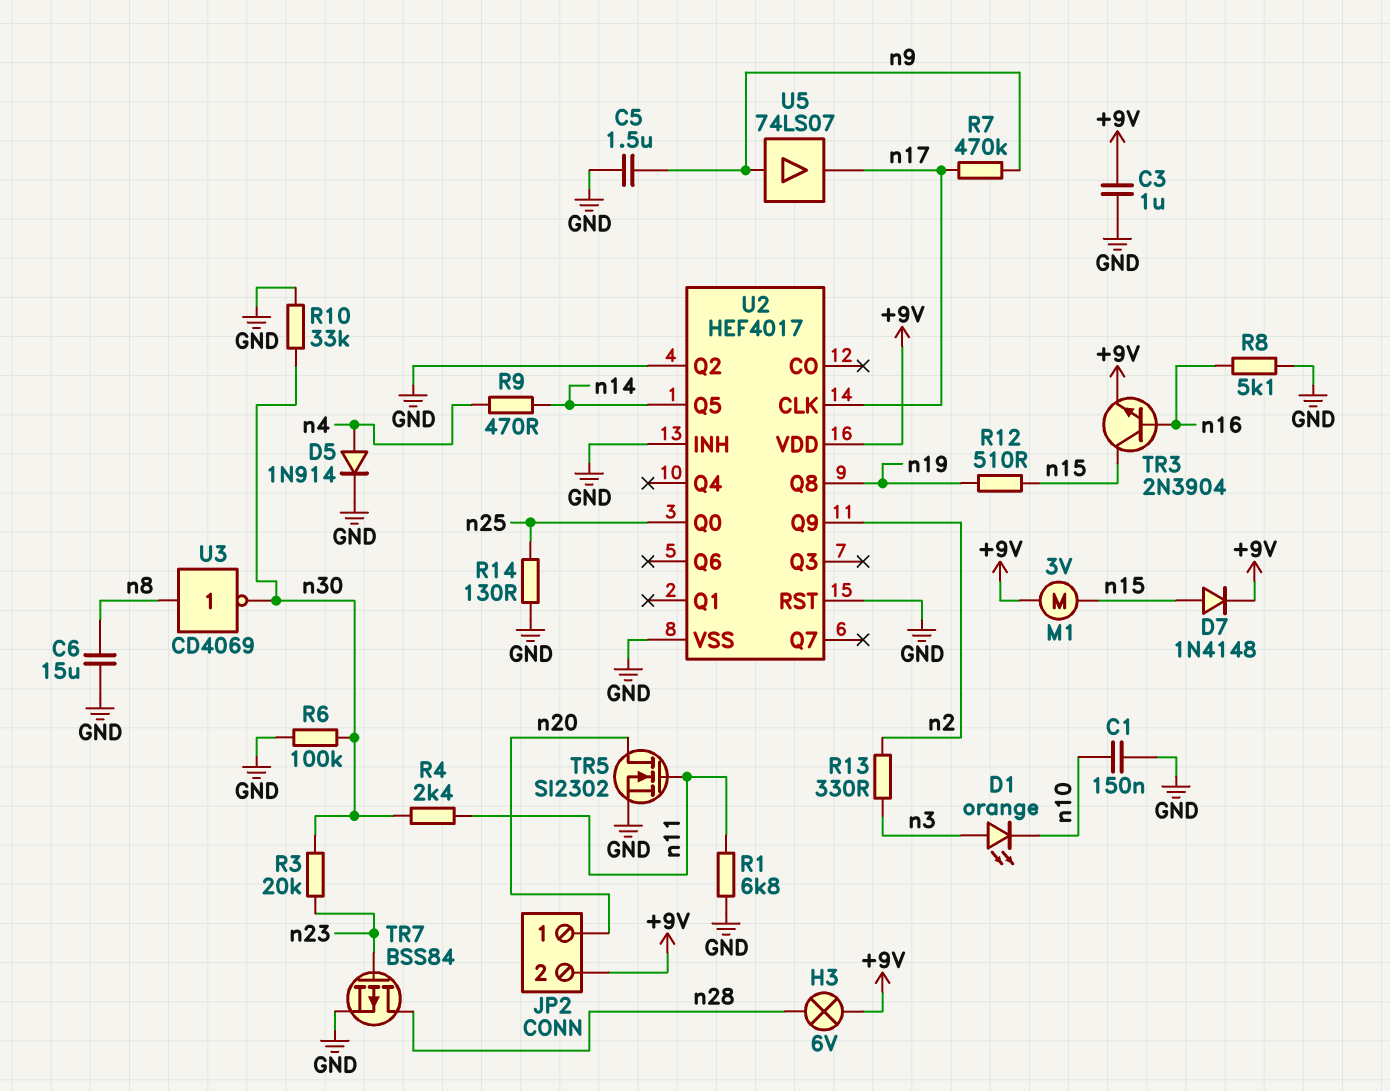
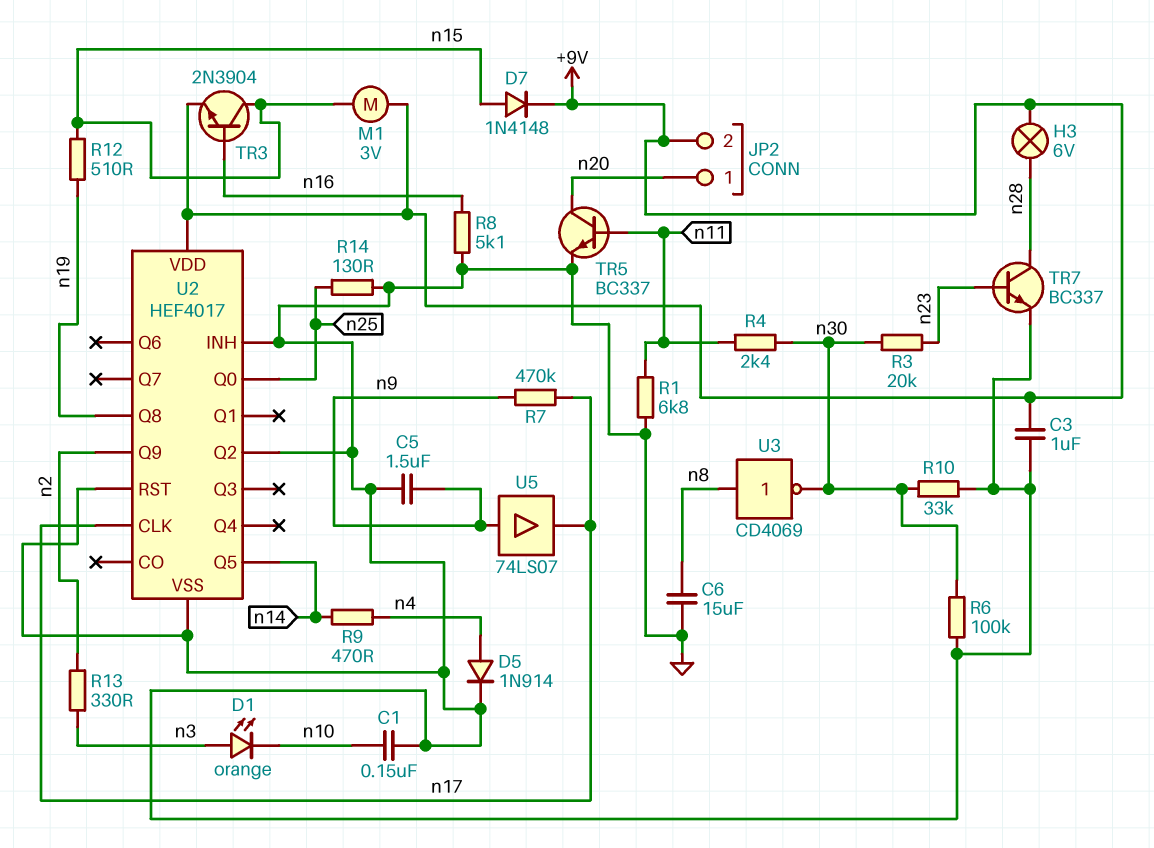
TR5: NMOS SI2302 (G n11, D n20, S GND) -> NPN BC337 (B n11, C n20, E GND)
TR7: PMOS BSS84 (G n23, D n28, S GND) -> NPN BC337 (B n23, C n28, E GND)

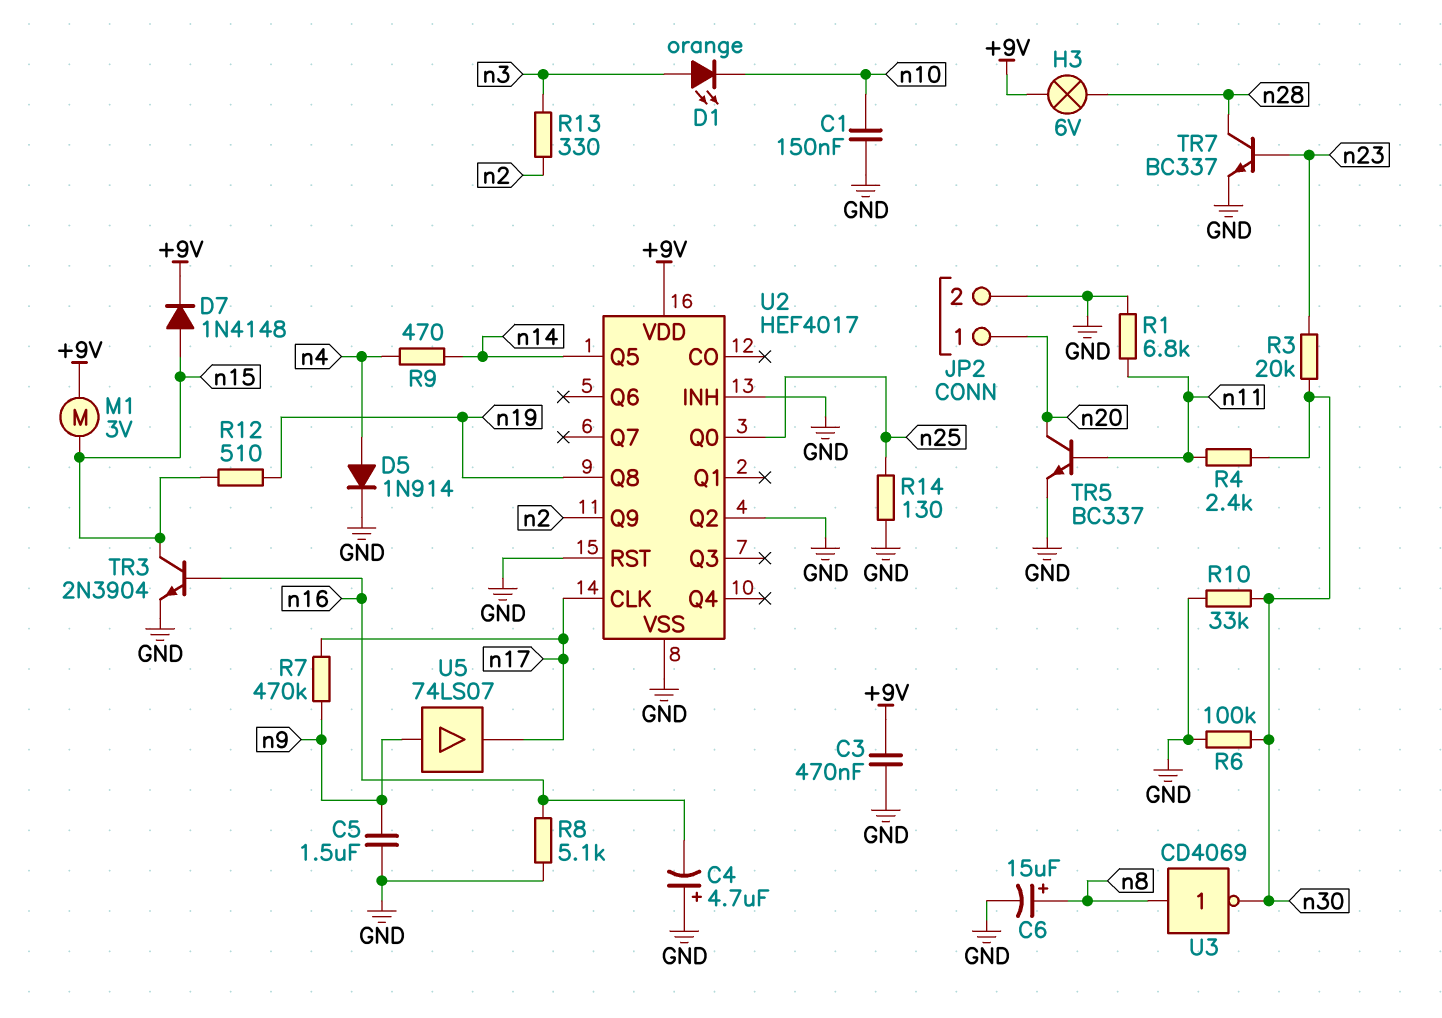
C3: 1uF (+9V, GND) -> 470nF (+9V, GND)
C4: none -> 4.7uF (plus GND, minus n16)
C6: 15uF (GND, n8) -> 15uF (plus n8, minus GND)
JP2 pin 2: +9V -> GND
TR3: NPN 2N3904 (B n16, C n15, E +9V) -> NPN 2N3904 (B n16, C n15, E GND)

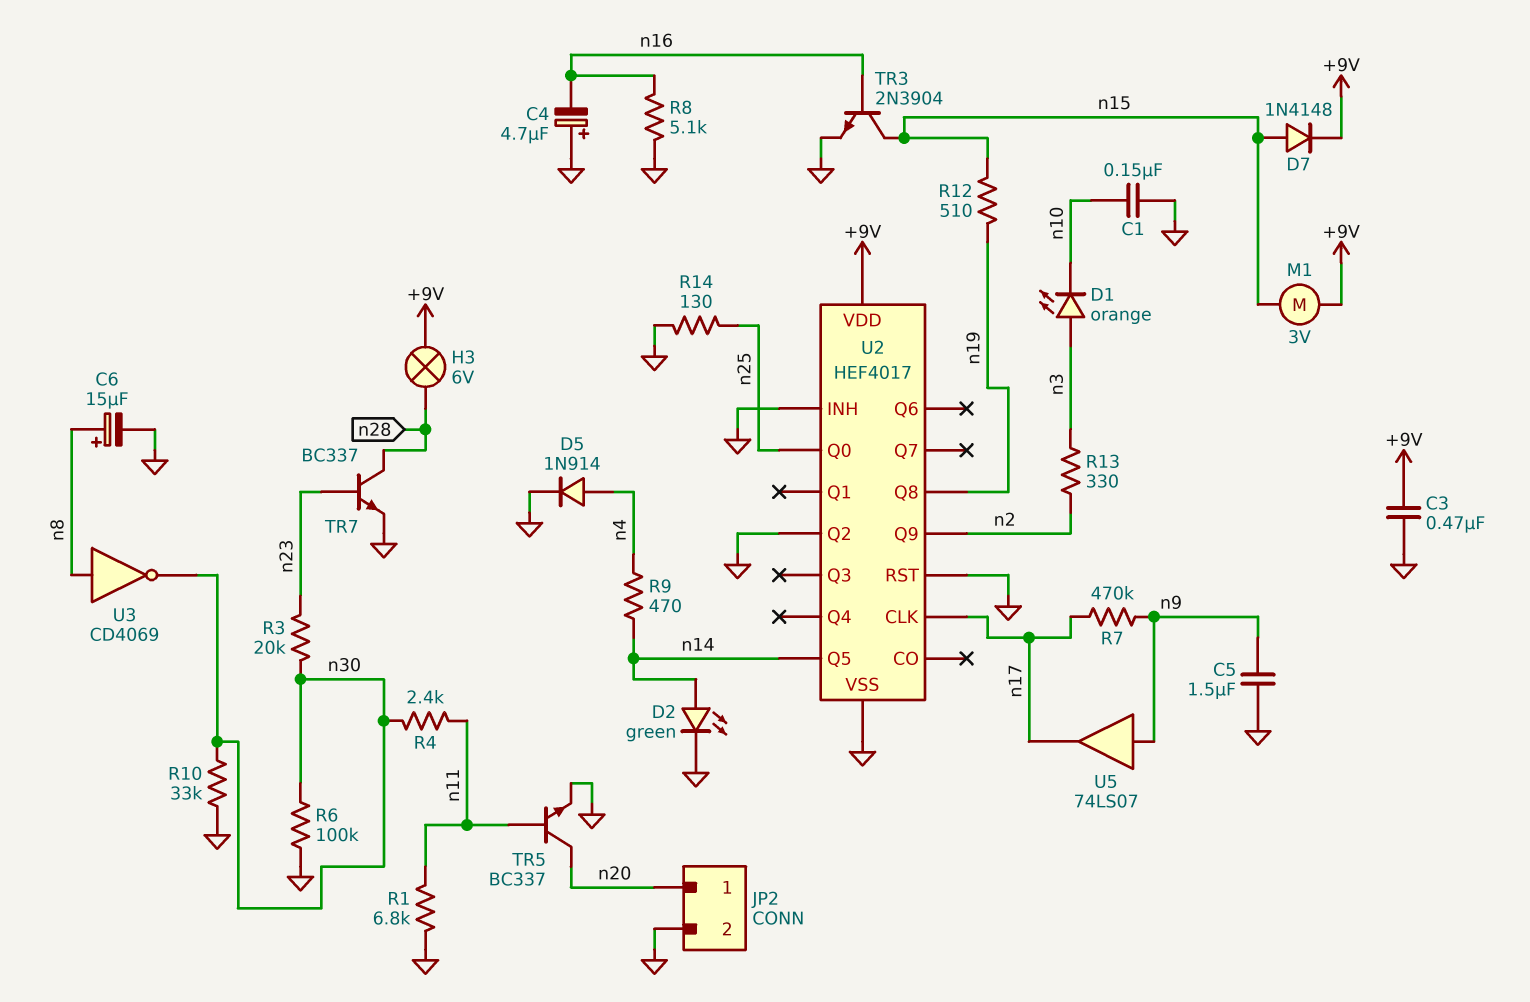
D2: none -> LED green (A n14, K GND)

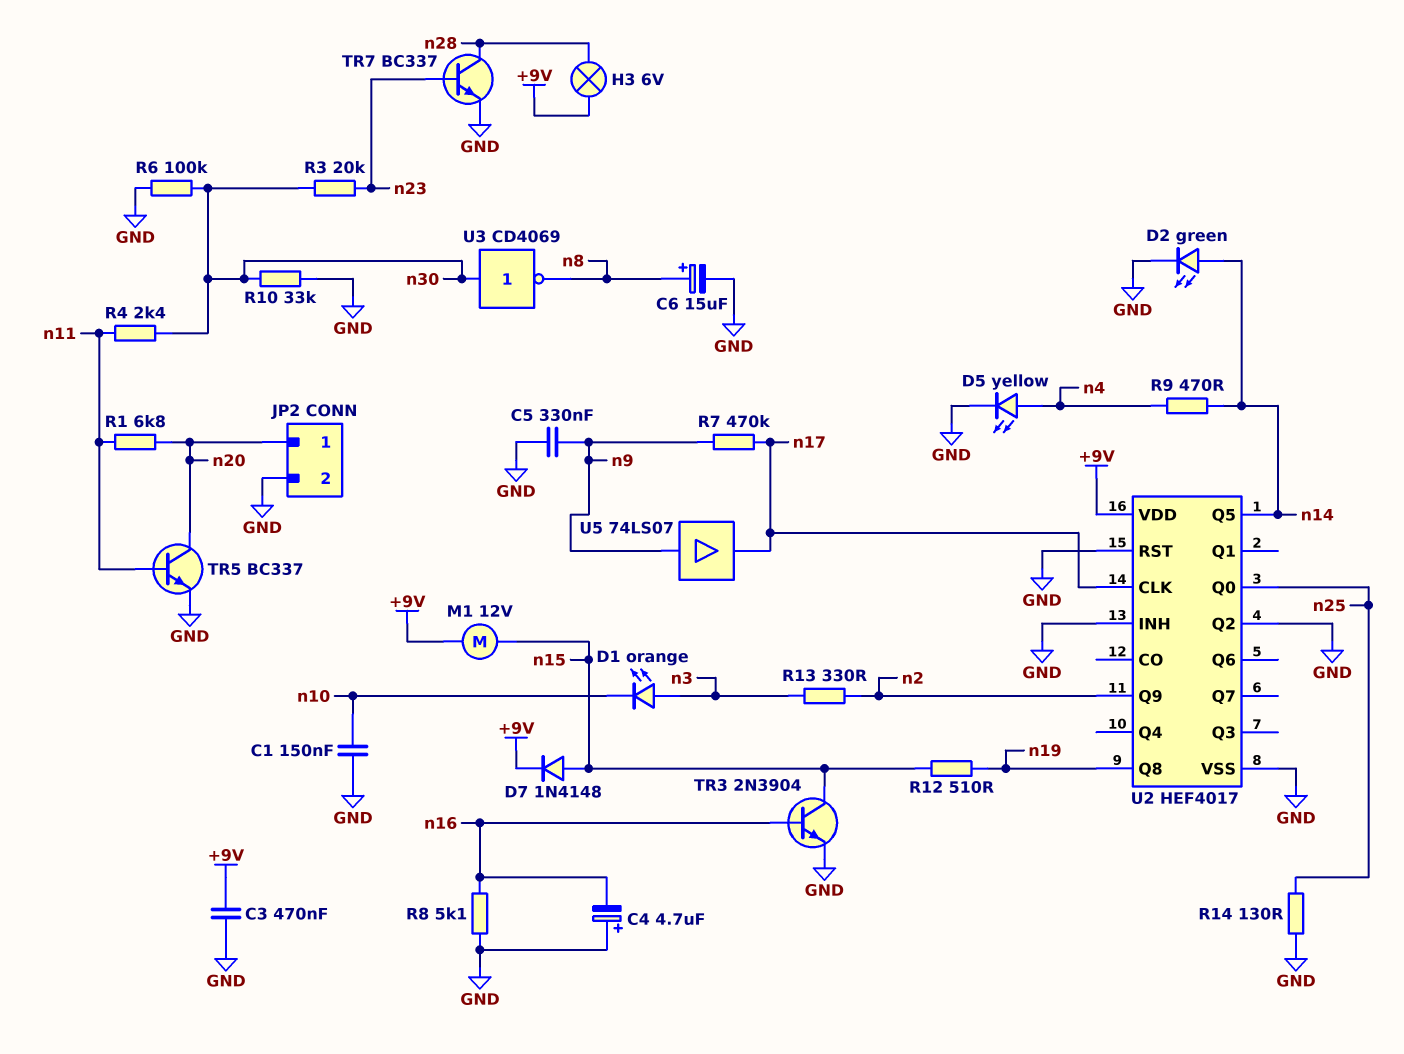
C5: 1.5uF (GND, n9) -> 330nF (GND, n9)
D5: diode 1N914 (A n4, K GND) -> LED yellow (A n4, K GND)
M1: motor 3V (+9V, n15) -> motor 12V (+9V, n15)
R1: 6.8k (GND, n11) -> 6.8k (n11, n20)
U3: NOT CD4069 (in n8, out n30) -> NOT CD4069 (in n30, out n8)

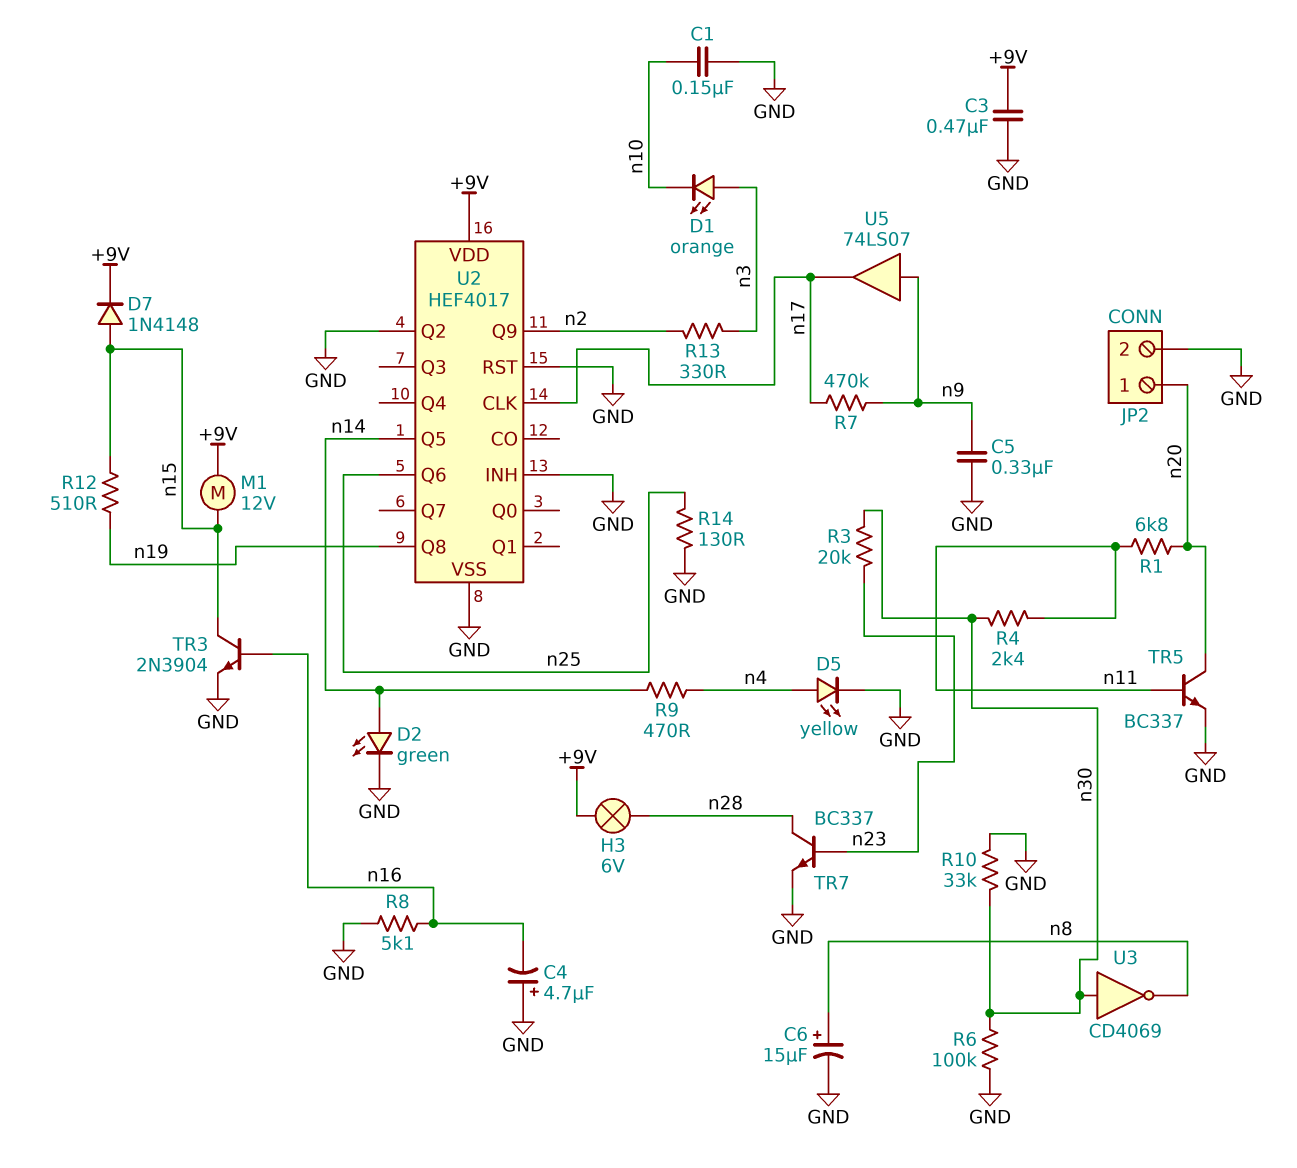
U2 pin Q0: n25 -> none
U2 pin Q6: none -> n25

